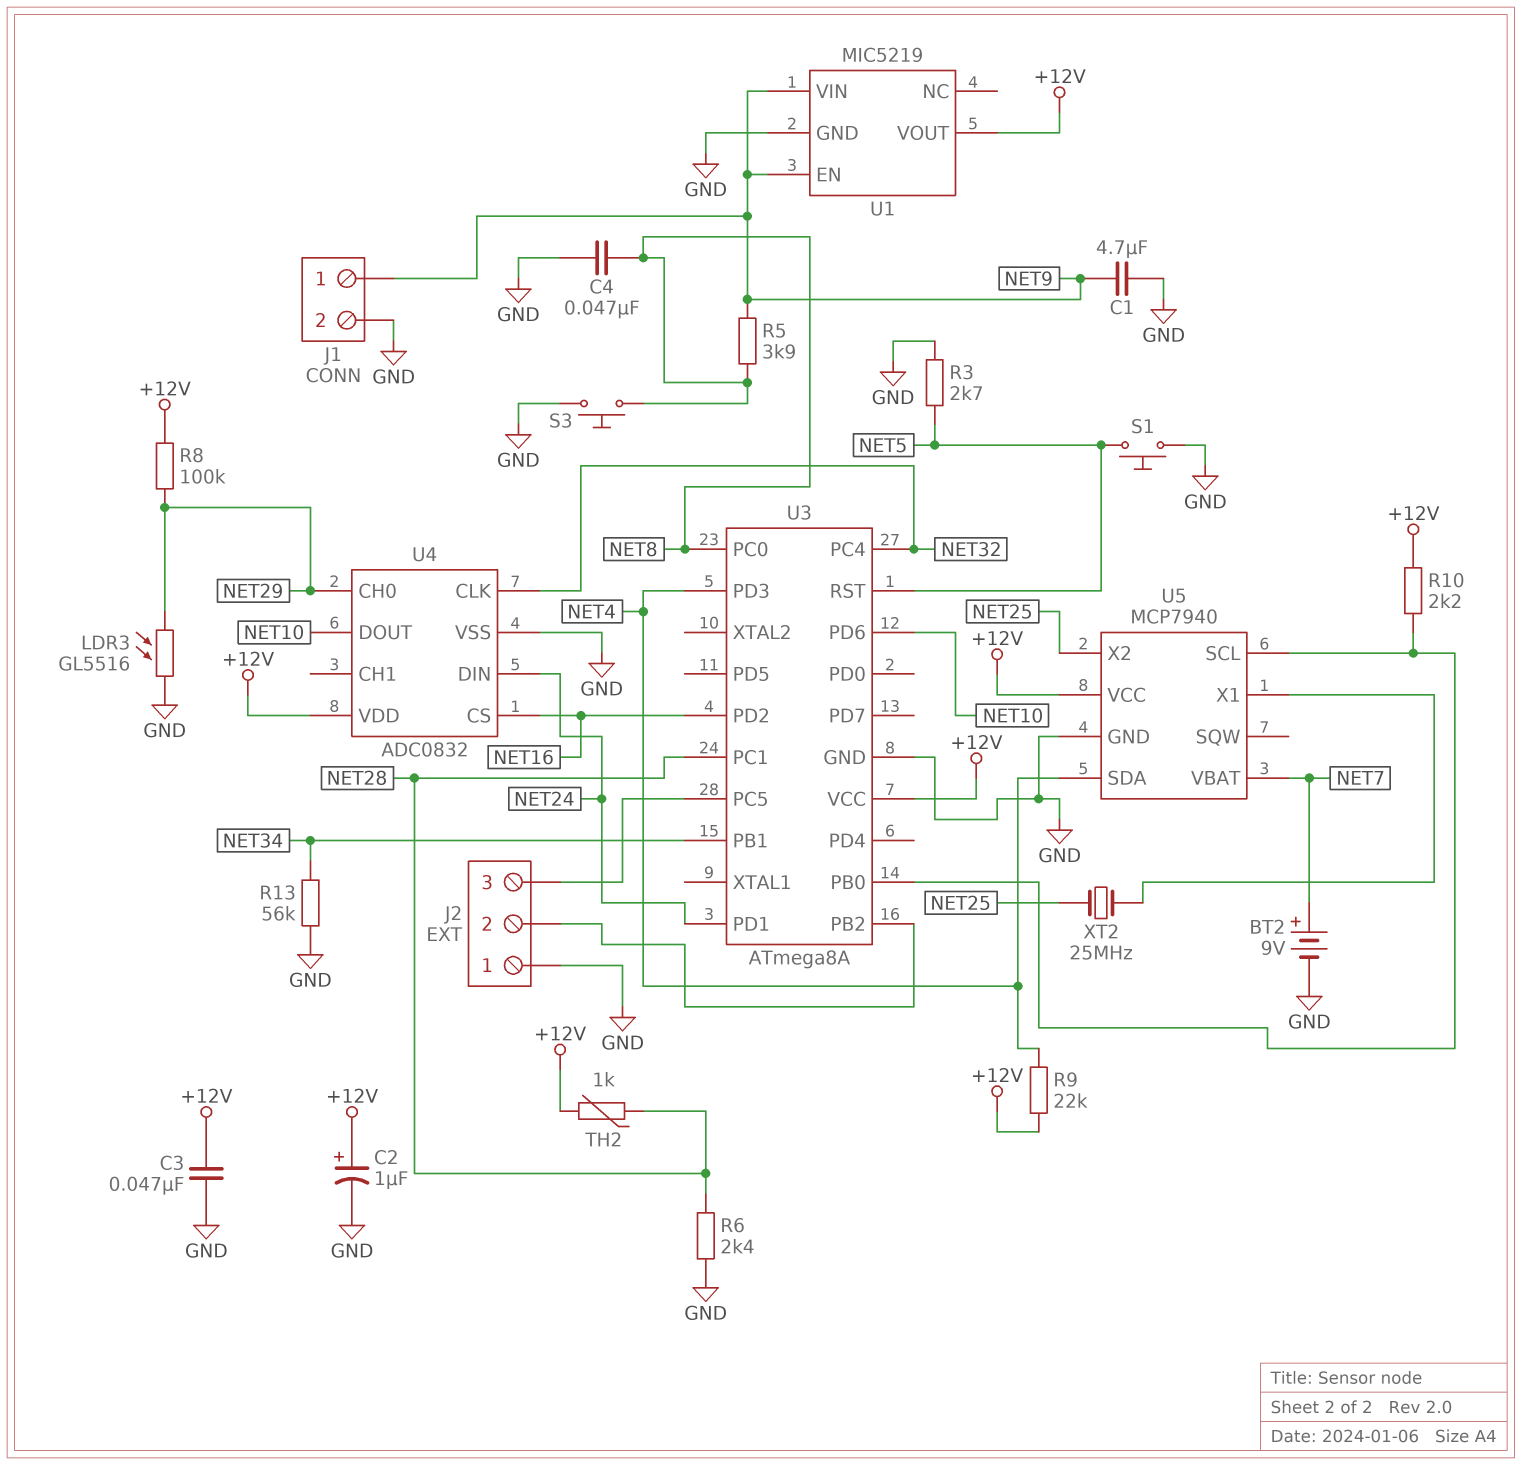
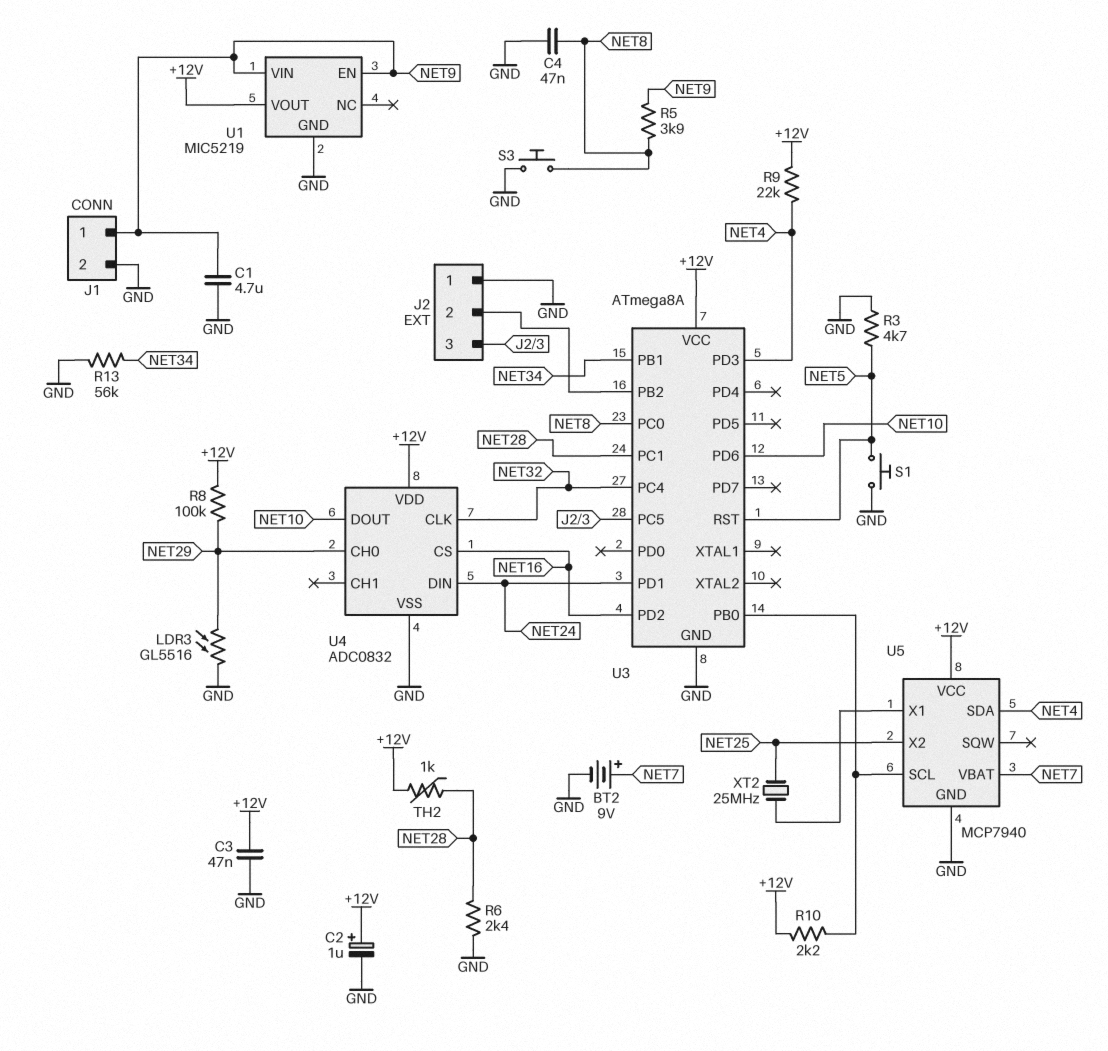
R3: 2.7k (GND, NET5) -> 4.7k (GND, NET5)

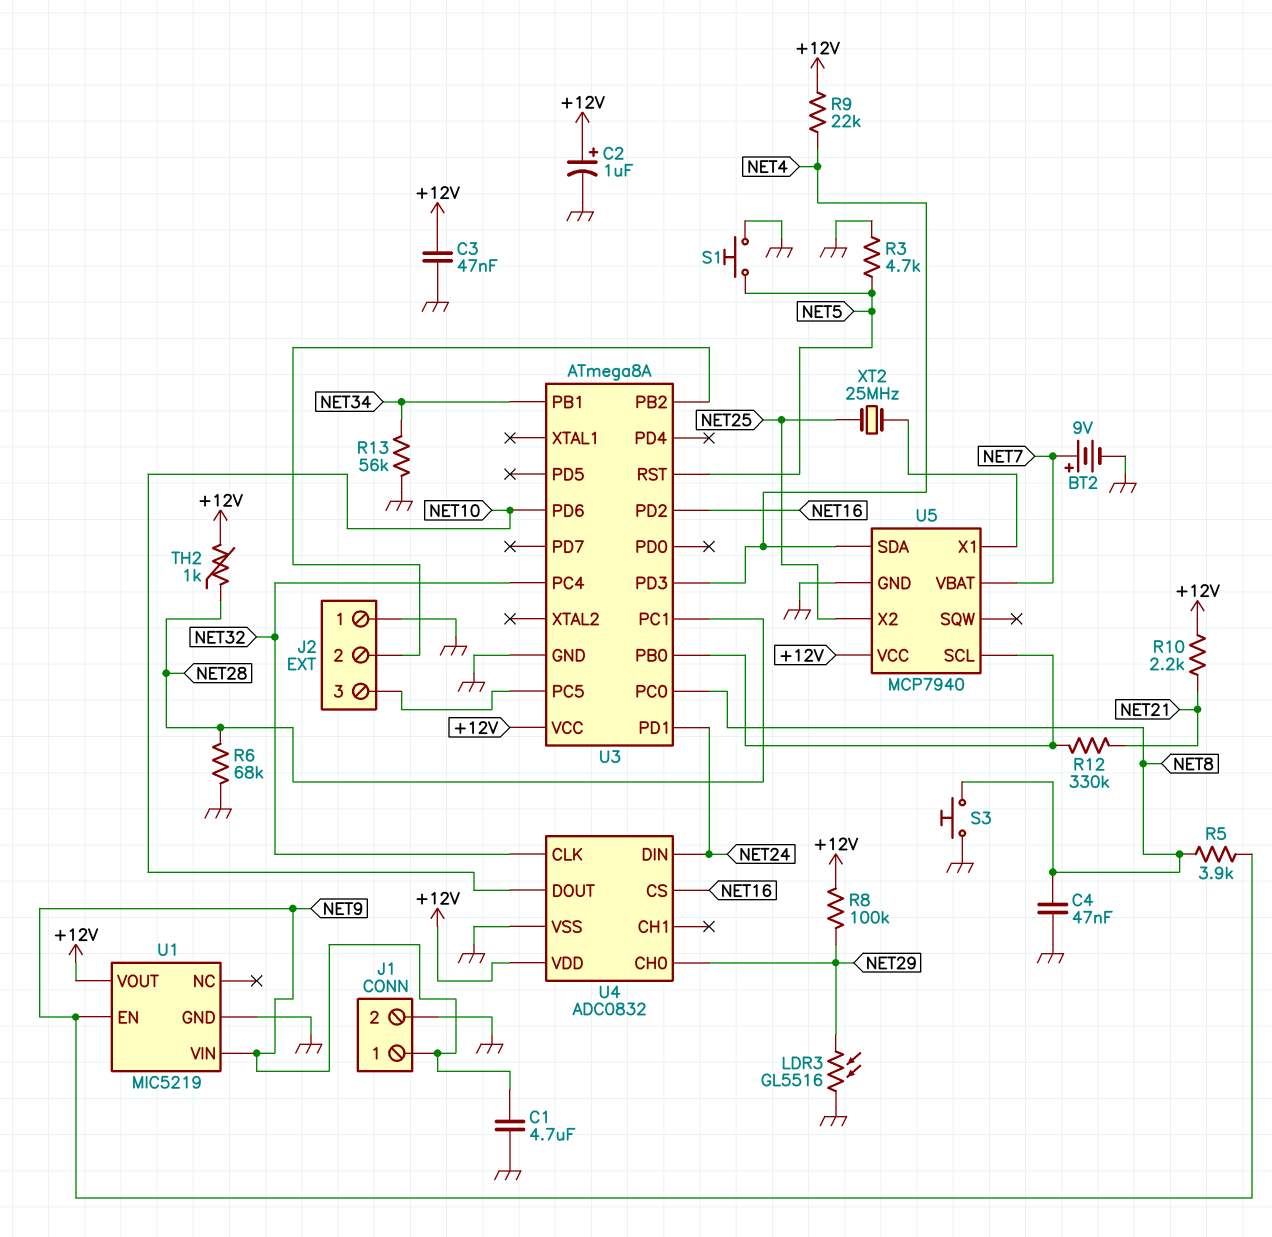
R6: 2.4k (GND, NET28) -> 68k (GND, NET28)
R10: 2.2k (+12V, U3/PB0) -> 2.2k (+12V, NET21)
R12: none -> 330k (NET21, U3/PB0)

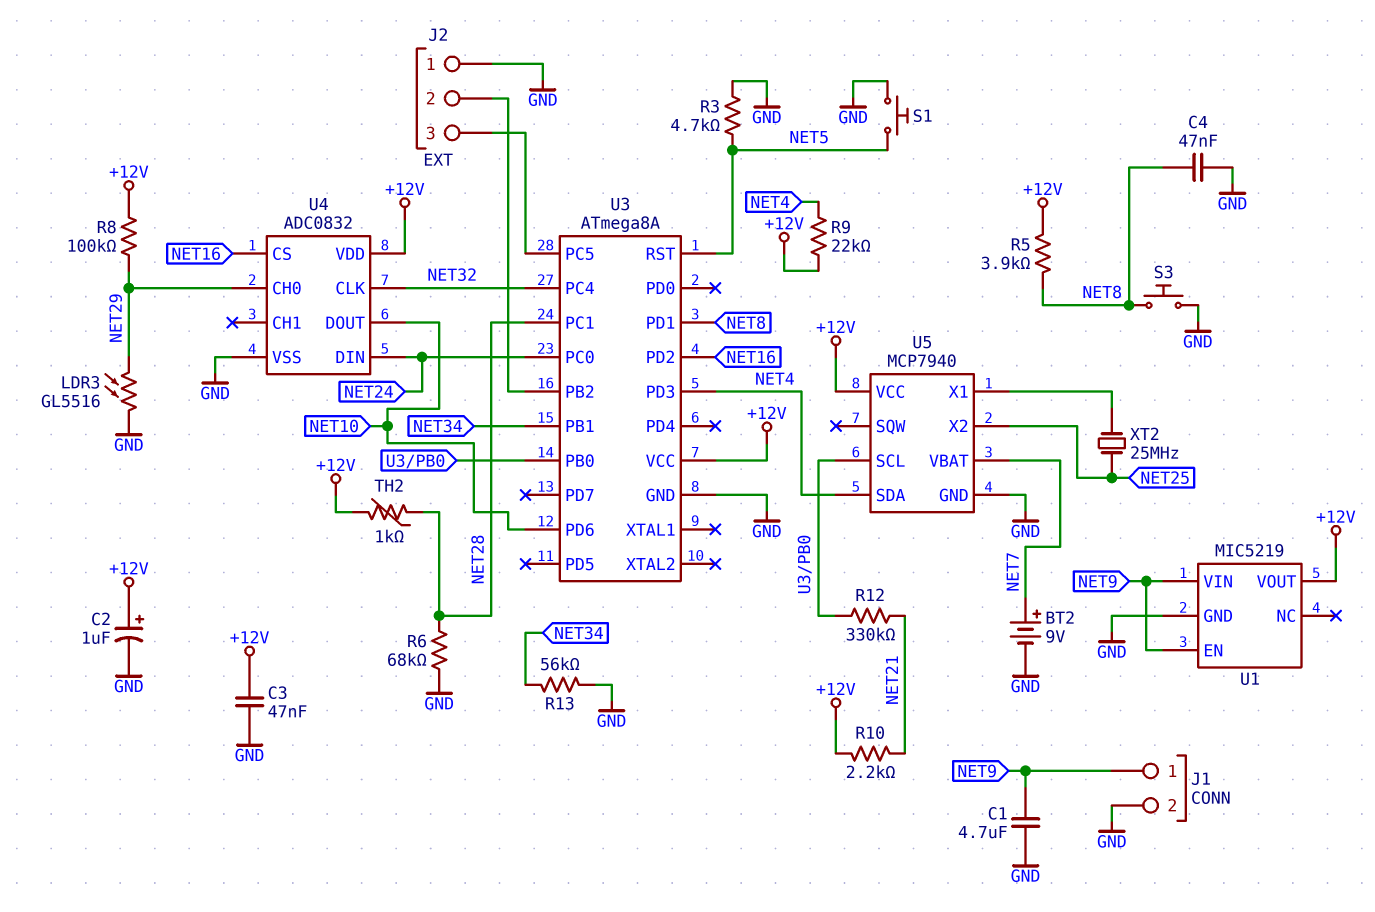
R5: 3.9k (NET8, NET9) -> 3.9k (+12V, NET8)
U3 pin PC0: NET8 -> NET24
U3 pin PD1: NET24 -> NET8

